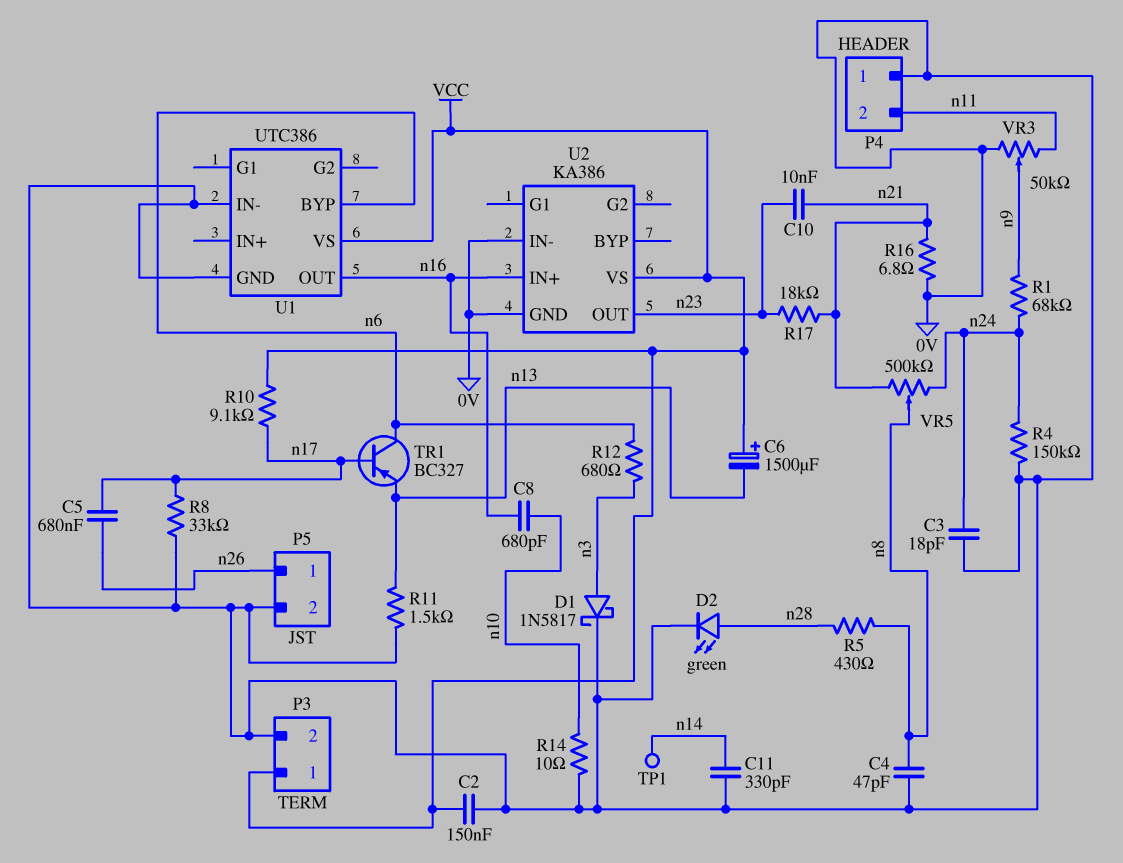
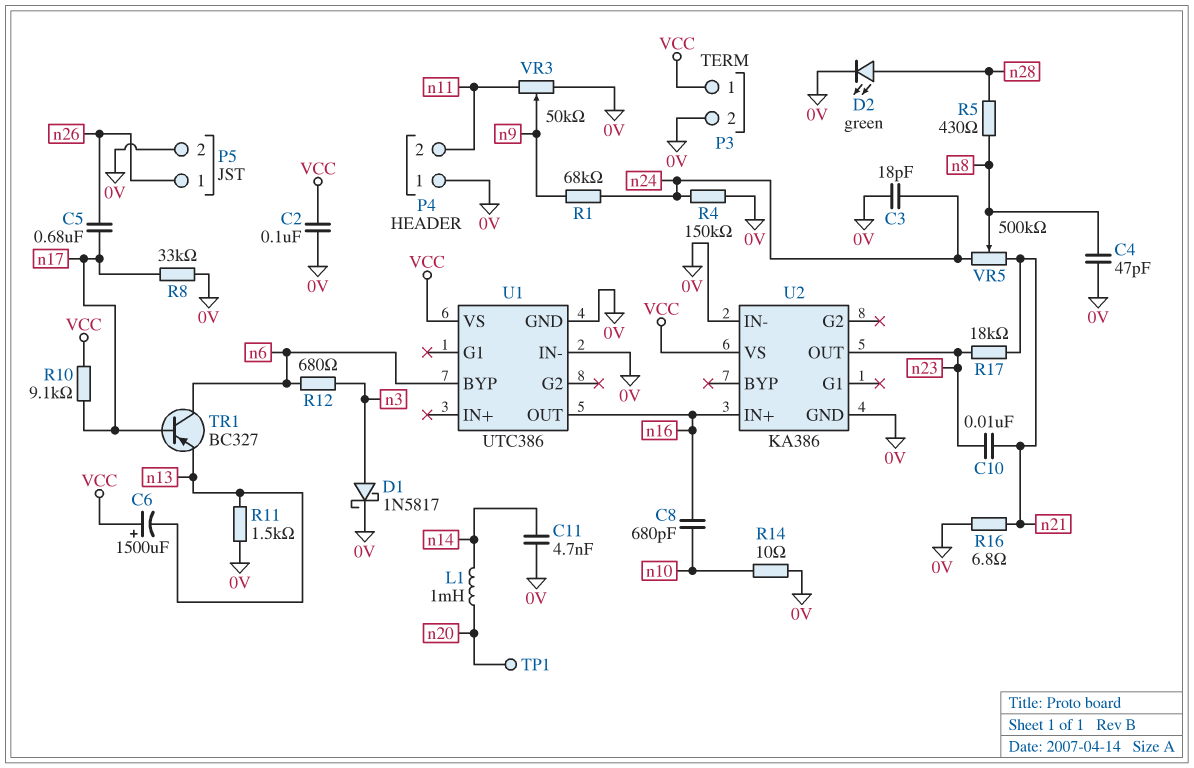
C2: 150nF (0V, VCC) -> 100nF (0V, VCC)
C11: 330pF (0V, n14) -> 4.7nF (0V, n14)
L1: none -> 1mH (n14, n20)
TP1: test point (n14) -> test point (n20)

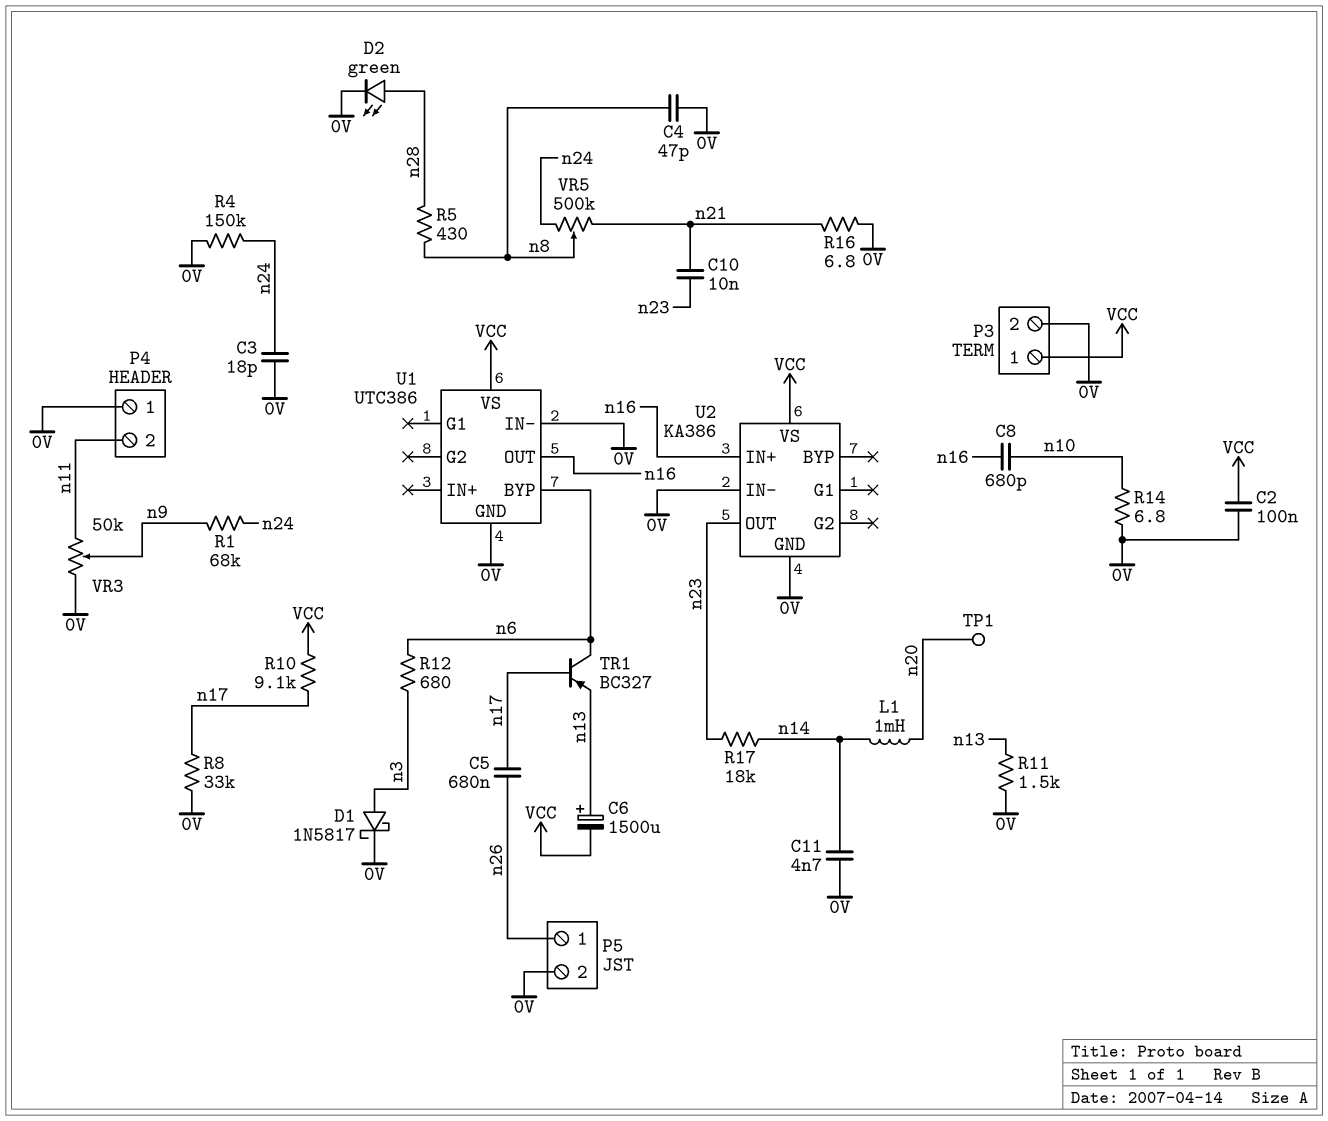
C6: 1500uF (plus VCC, minus n13) -> 1500uF (plus n13, minus VCC)
R14: 10 (0V, n10) -> 6.8 (0V, n10)
R17: 18k (n21, n23) -> 18k (n14, n23)

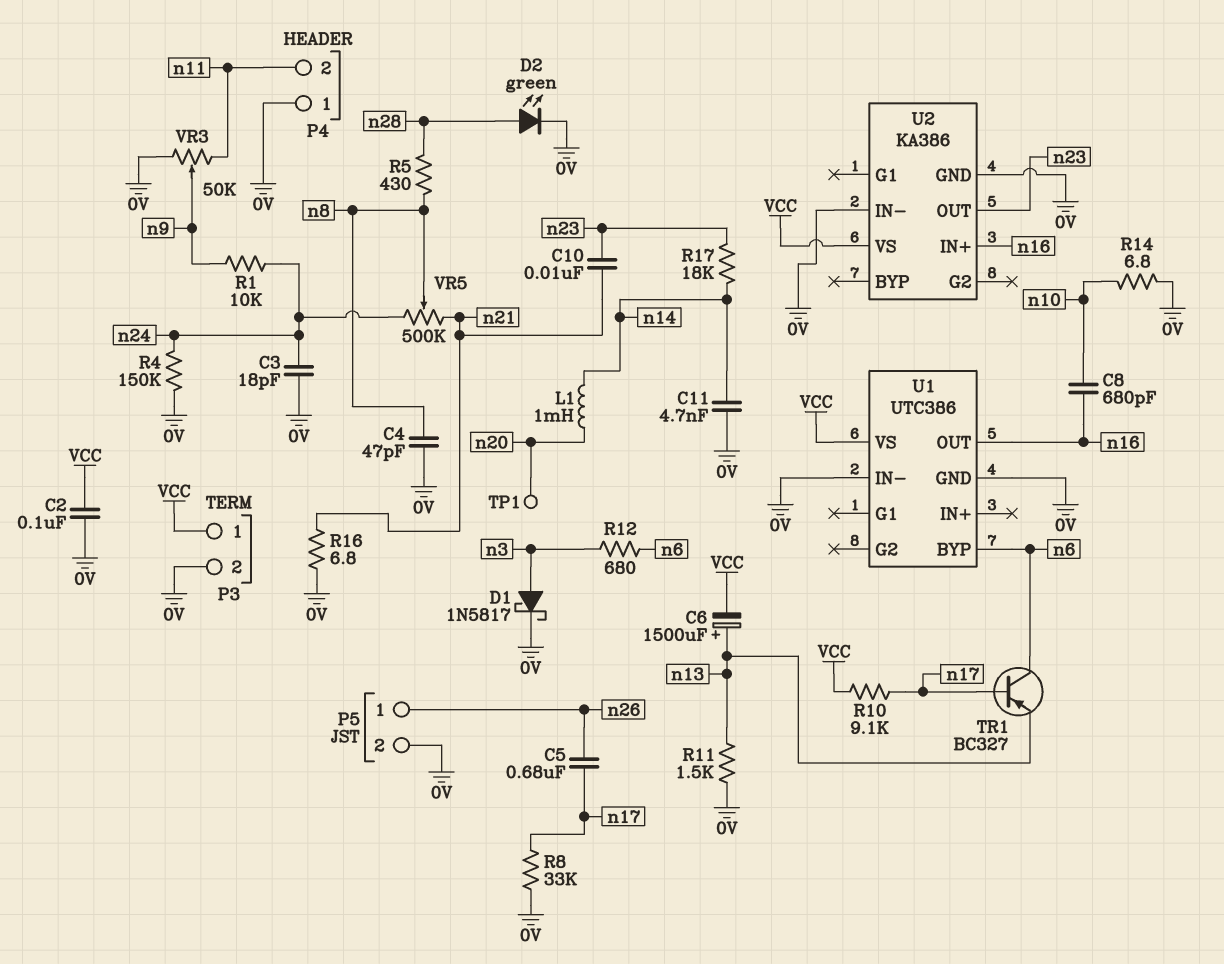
R1: 68k (n9, n24) -> 10k (n9, n24)

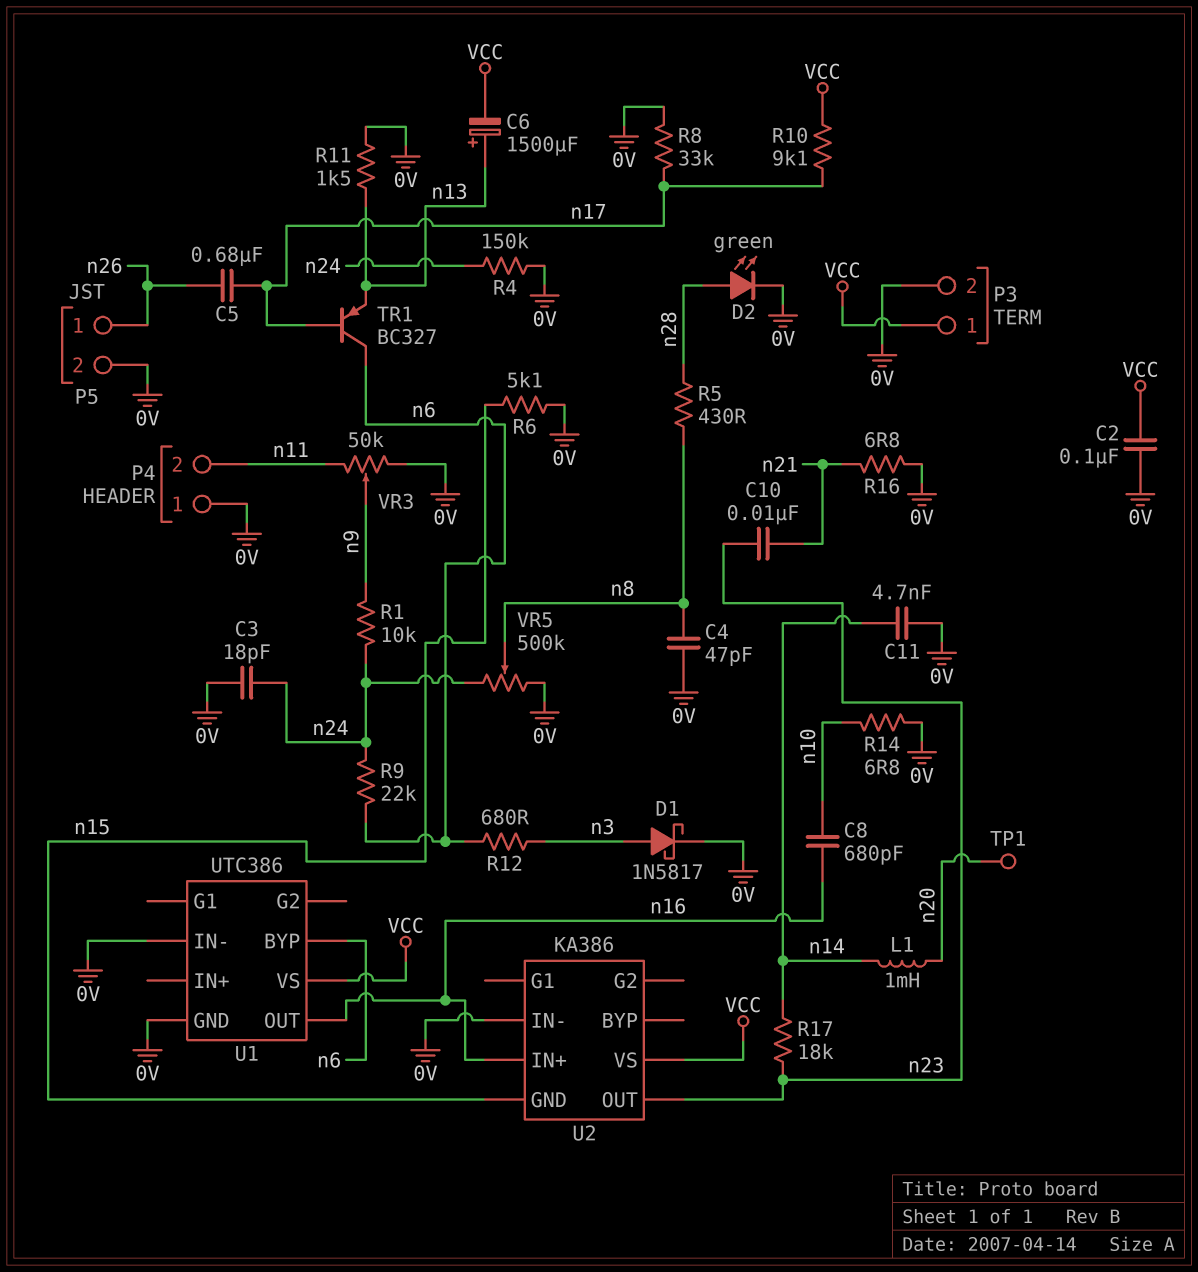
R6: none -> 5.1k (0V, n15)
R9: none -> 22k (n6, n24)
U2 pin GND: 0V -> n15
VR5: 500k (n21, n24, wiper n8) -> 500k (0V, n24, wiper n8)

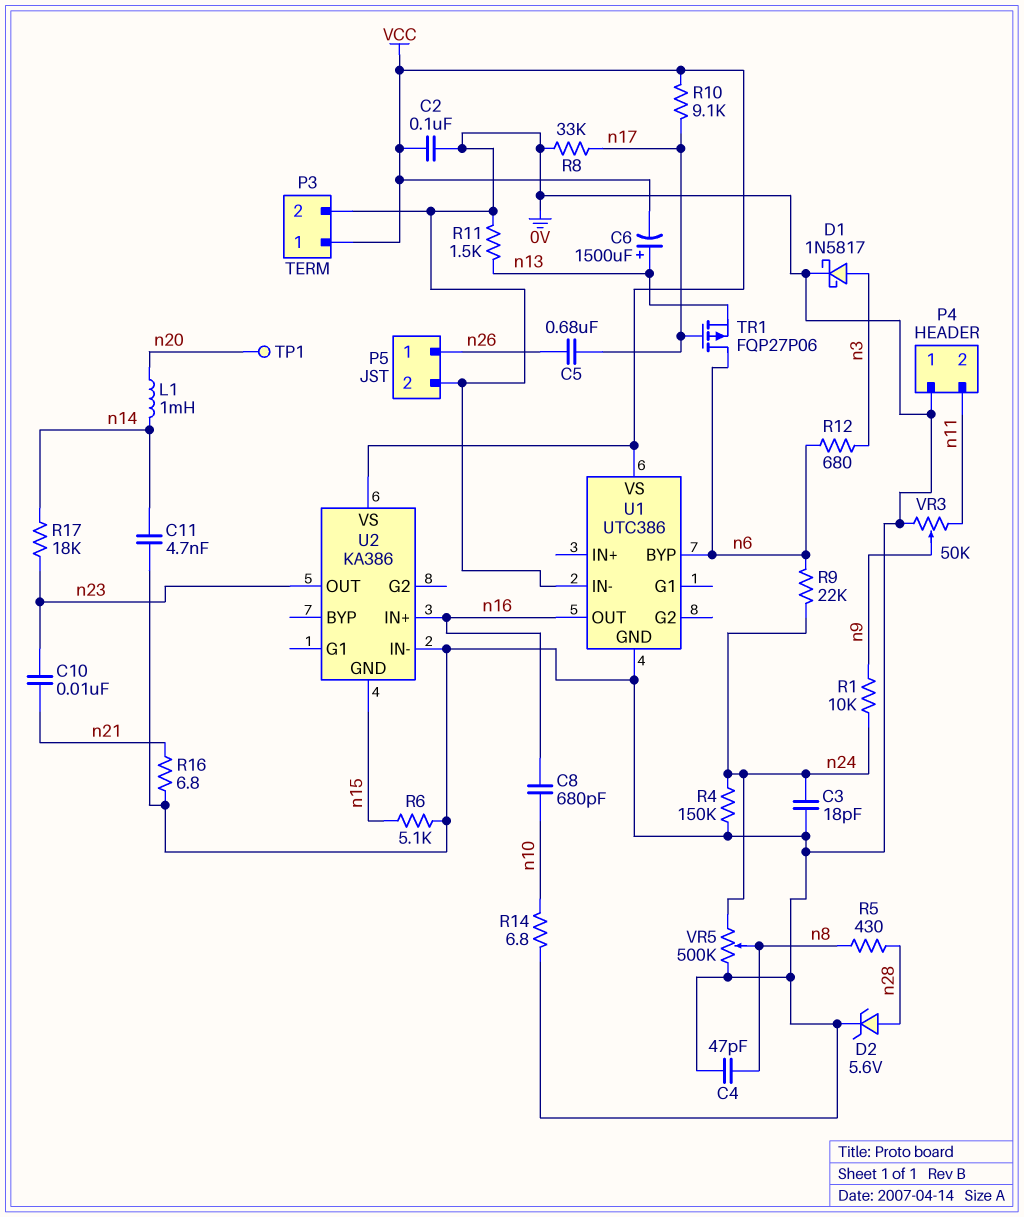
D2: LED green (A n28, K 0V) -> zener 5.6V (A n28, K 0V)
TR1: PNP BC327 (B n17, C n6, E n13) -> PMOS FQP27P06 (G n17, D n6, S n13)

